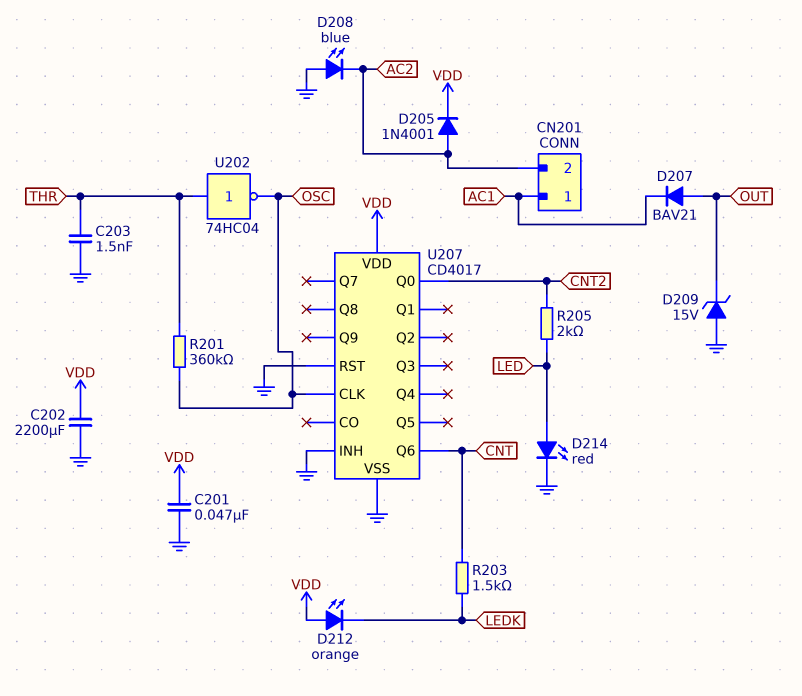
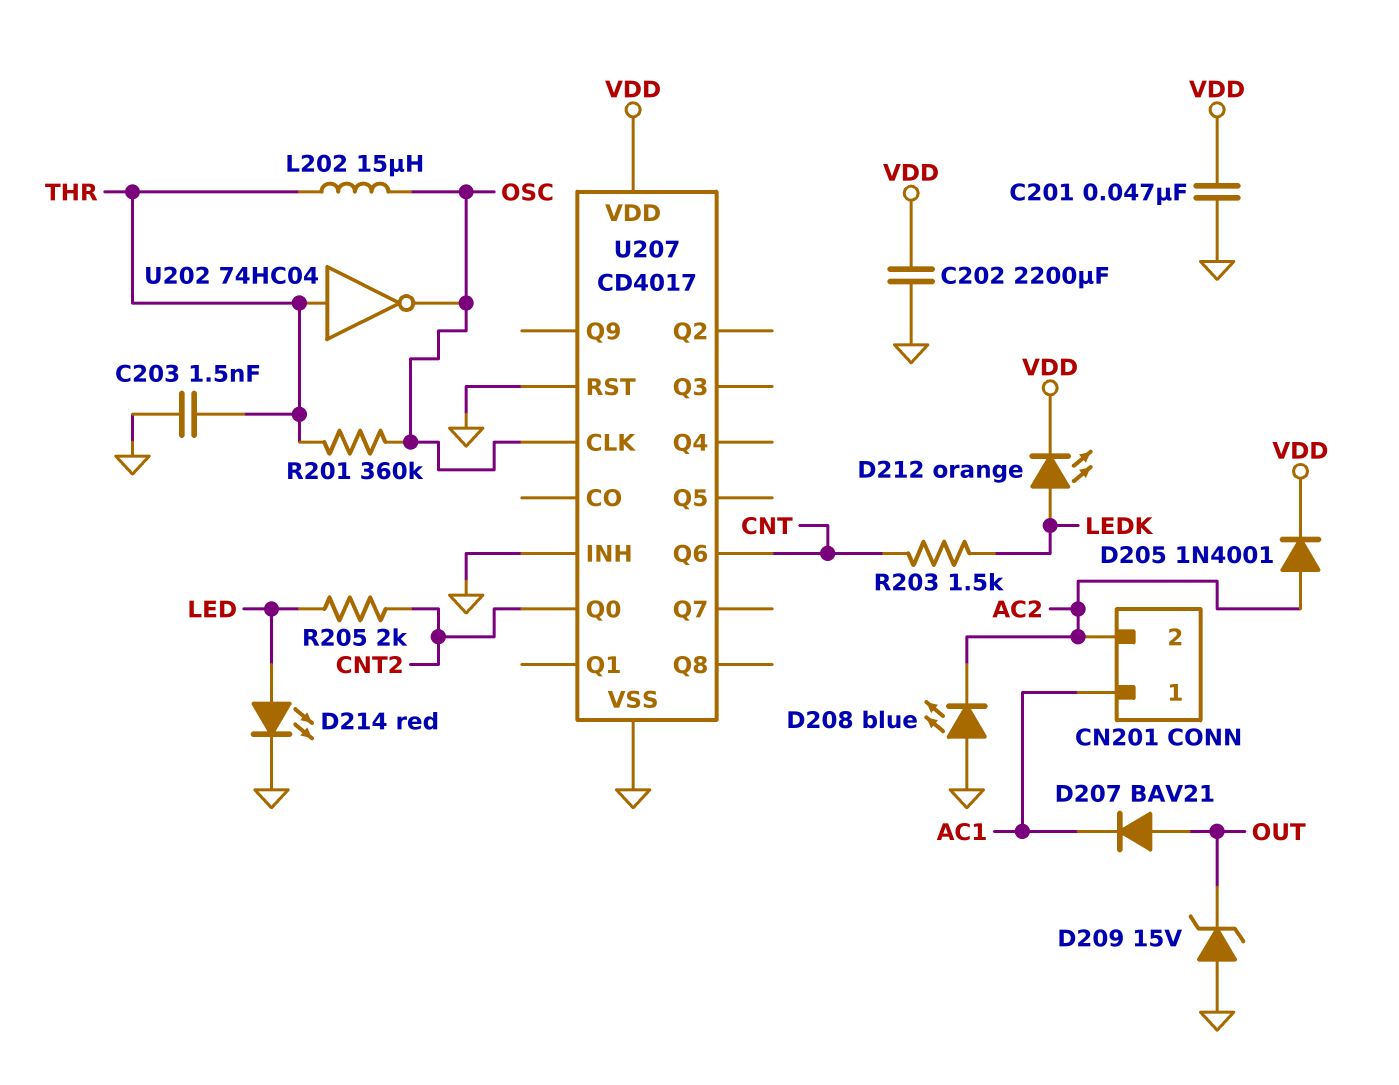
D212: LED orange (A VDD, K LEDK) -> LED orange (A LEDK, K VDD)
L202: none -> 15uH (OSC, THR)

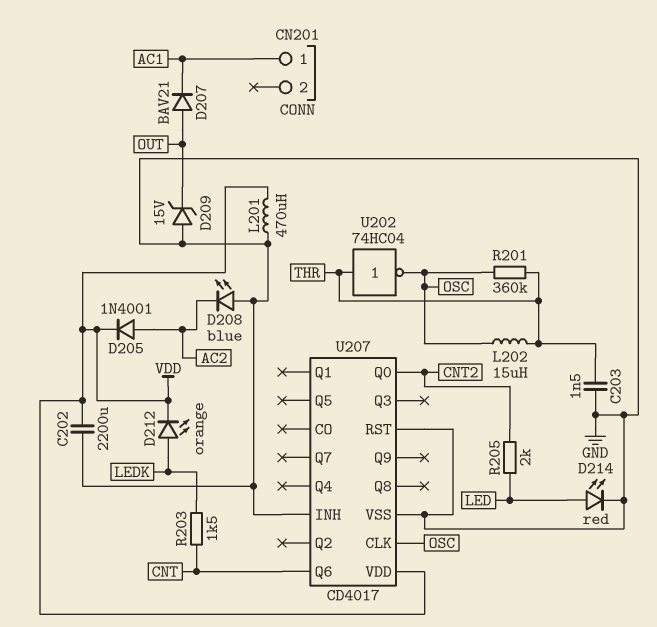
C201: 47nF (GND, VDD) -> none
CN201 pin 2: AC2 -> none
L201: none -> 470uH (GND, VDD)

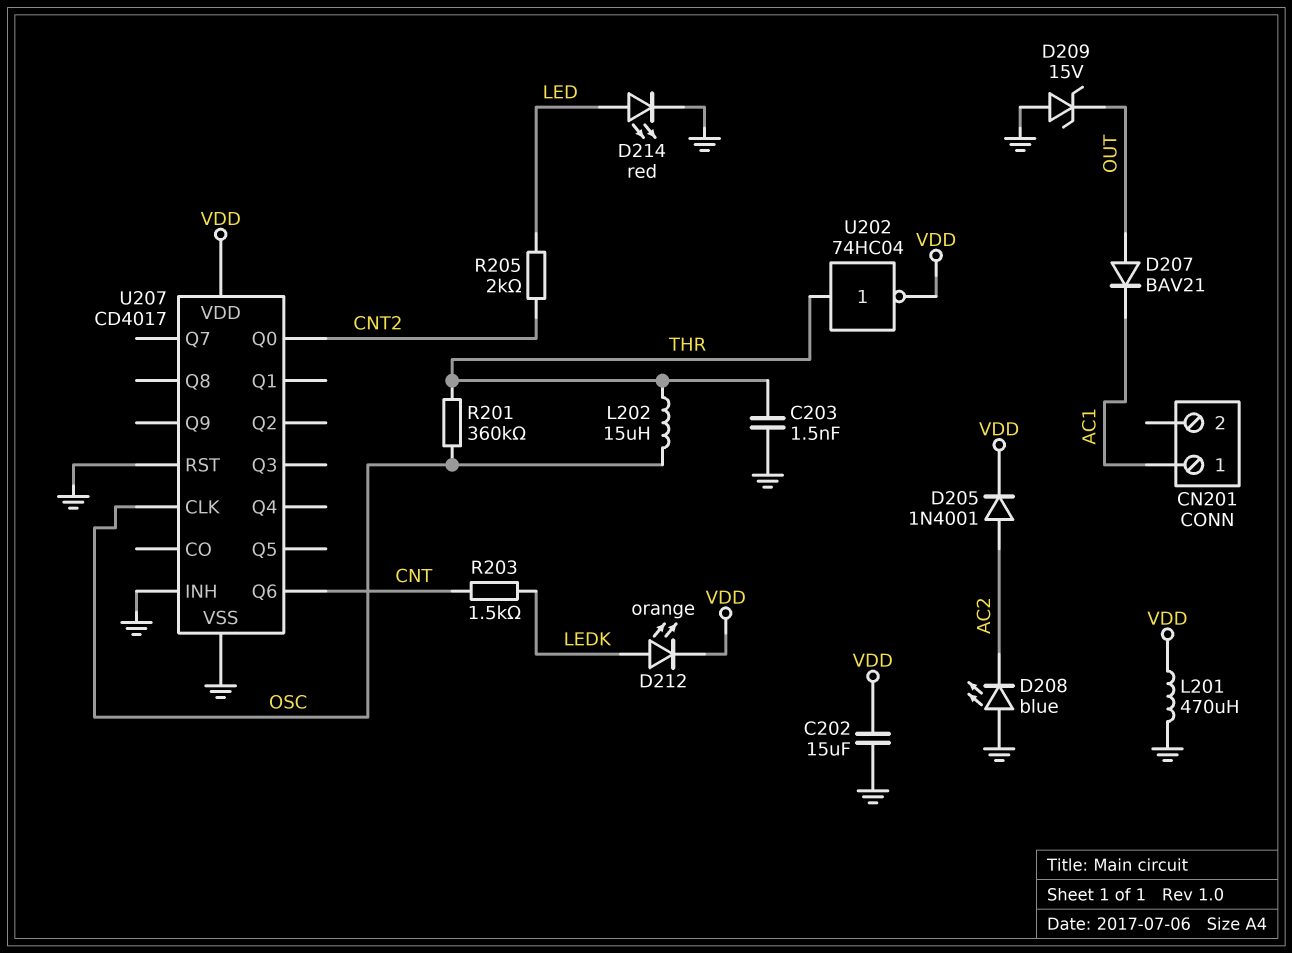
C202: 2200uF (GND, VDD) -> 15uF (GND, VDD)
U202: NOT 74HC04 (in THR, out OSC) -> NOT 74HC04 (in THR, out VDD)

